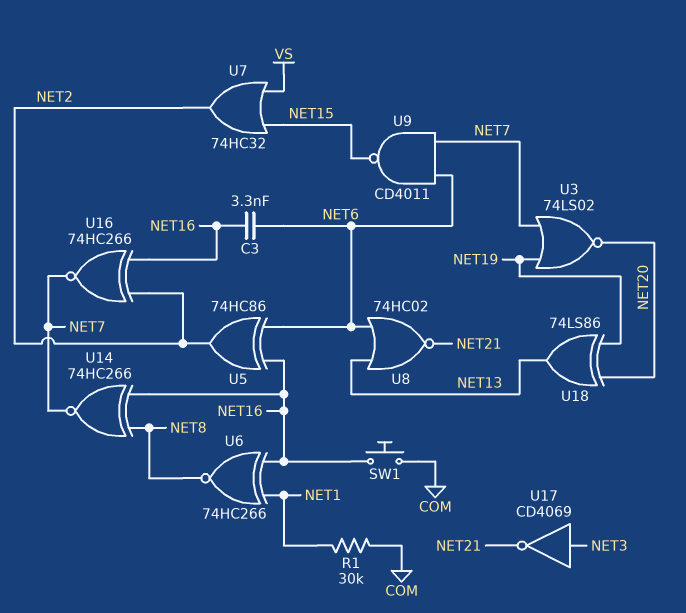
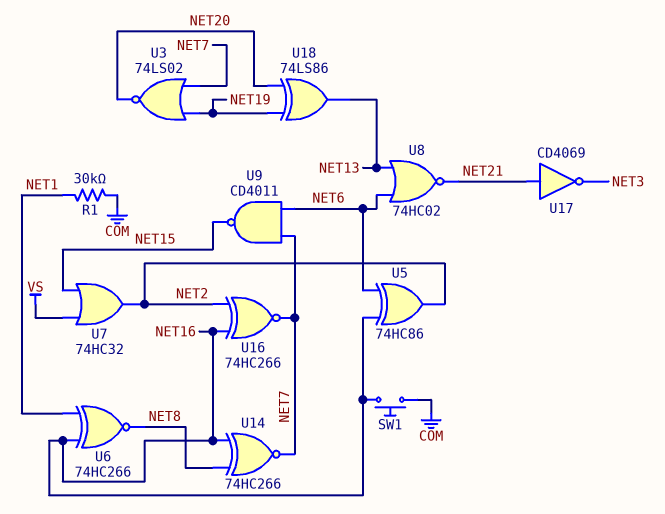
C3: 3.3nF (NET6, NET16) -> none
U17: NOT CD4069 (in NET3, out NET21) -> NOT CD4069 (in NET21, out NET3)

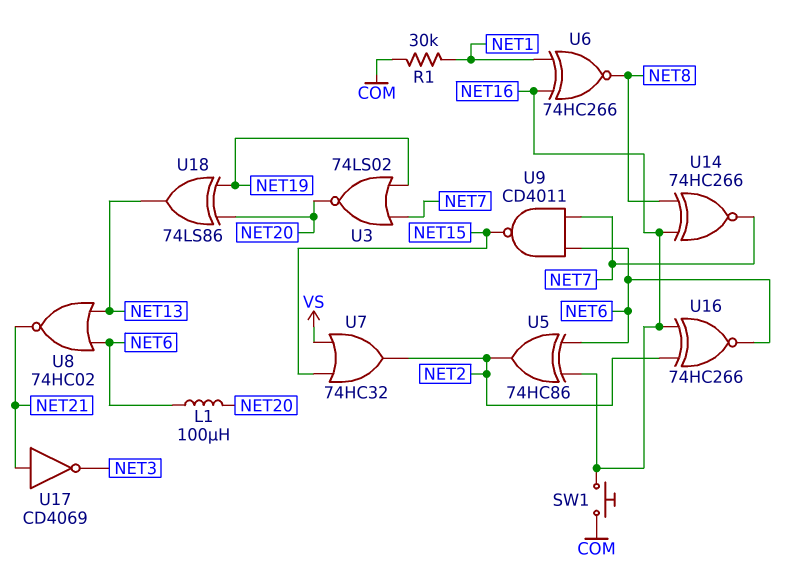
L1: none -> 100uH (NET6, NET20)
U16: XNOR 74HC266 (in NET2, in NET16, out NET7) -> XNOR 74HC266 (in NET2, in NET16, out NET6)

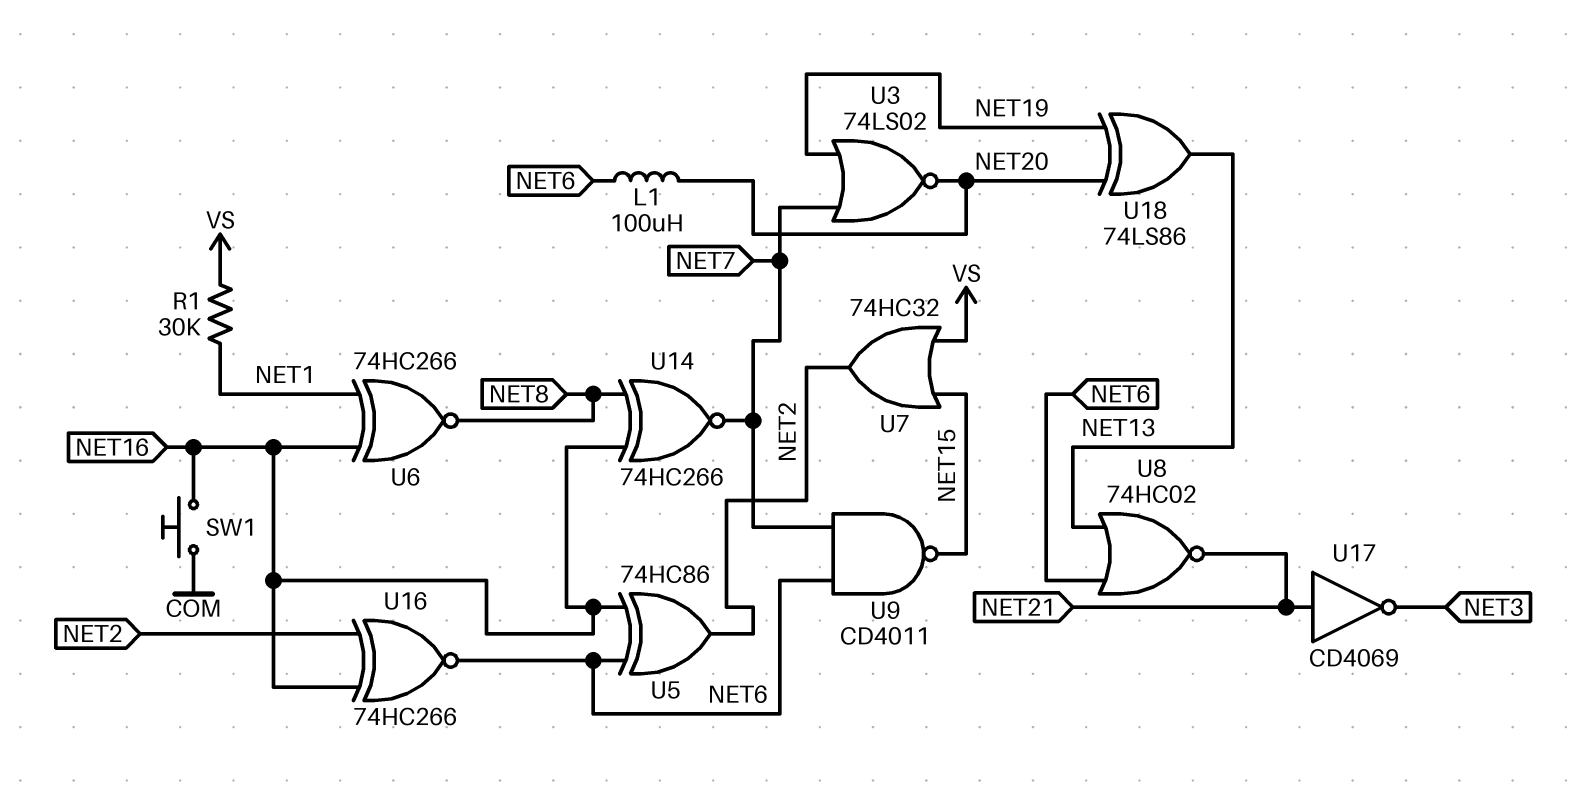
R1: 30k (COM, NET1) -> 30k (NET1, VS)

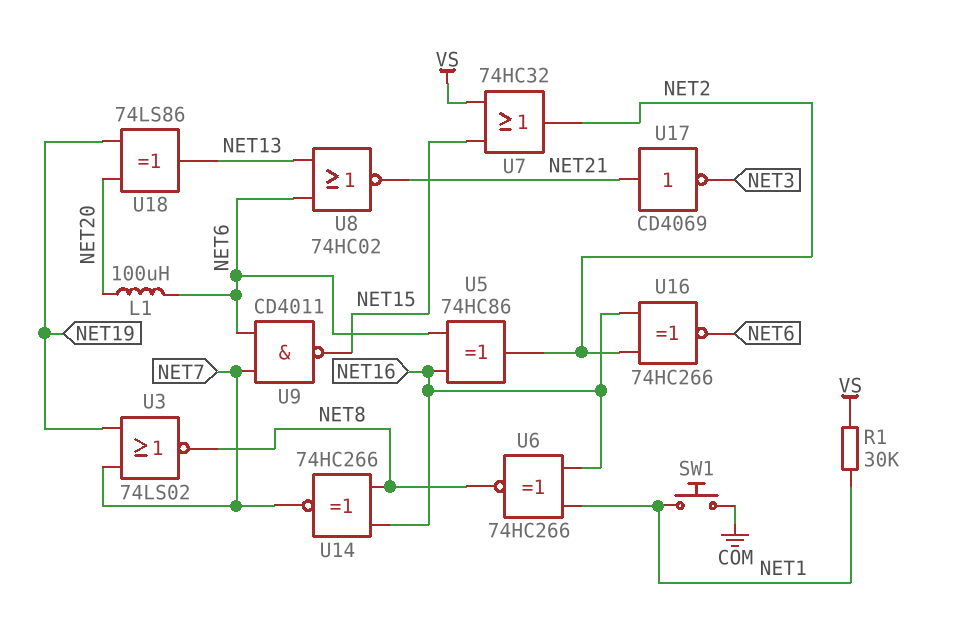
SW1: button (COM, NET16) -> button (COM, NET1)
U3: NOR 74LS02 (in NET7, in NET19, out NET20) -> NOR 74LS02 (in NET7, in NET19, out NET8)

